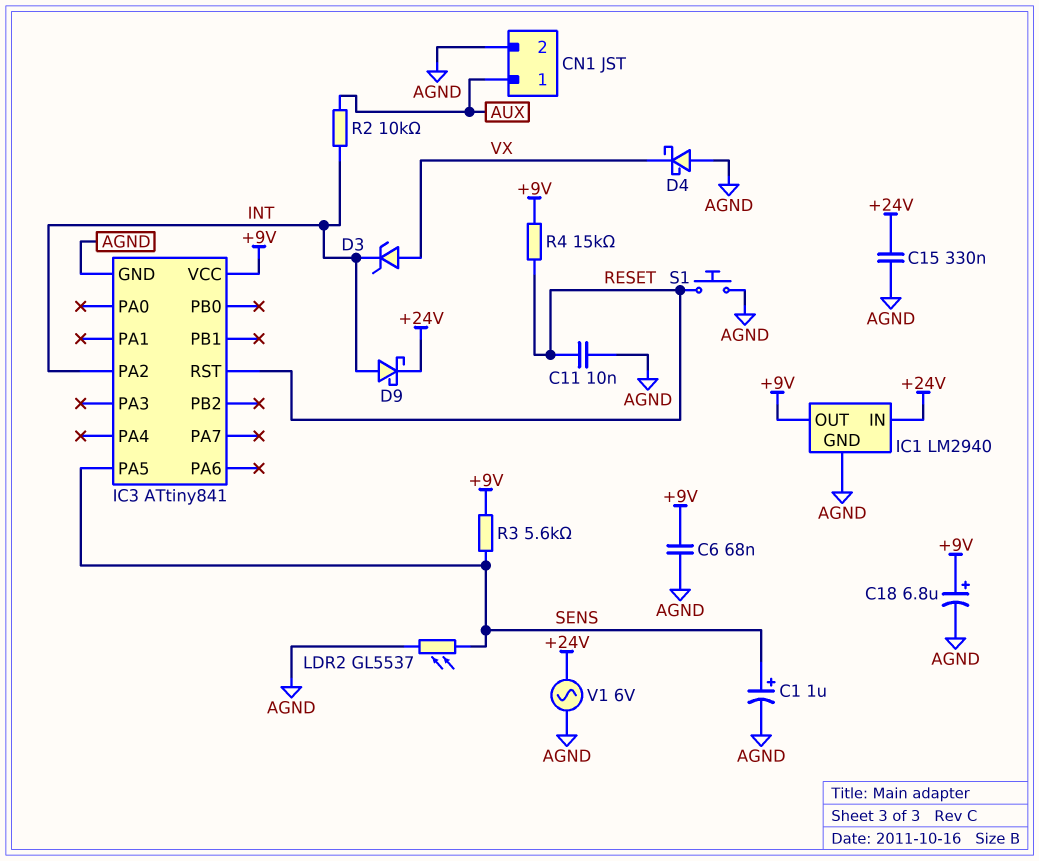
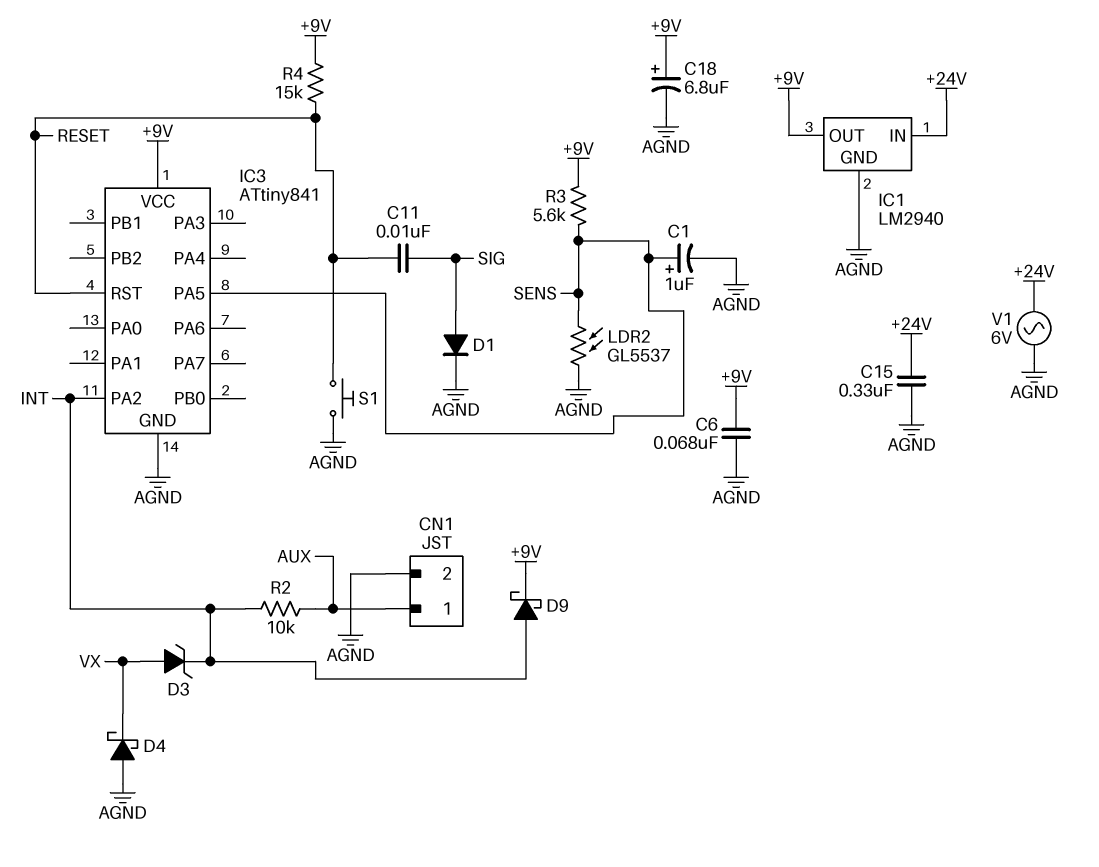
C11: 10nF (AGND, RESET) -> 10nF (RESET, SIG)
D1: none -> diode (A SIG, K AGND)
D9: schottky (A INT, K +24V) -> schottky (A INT, K +9V)

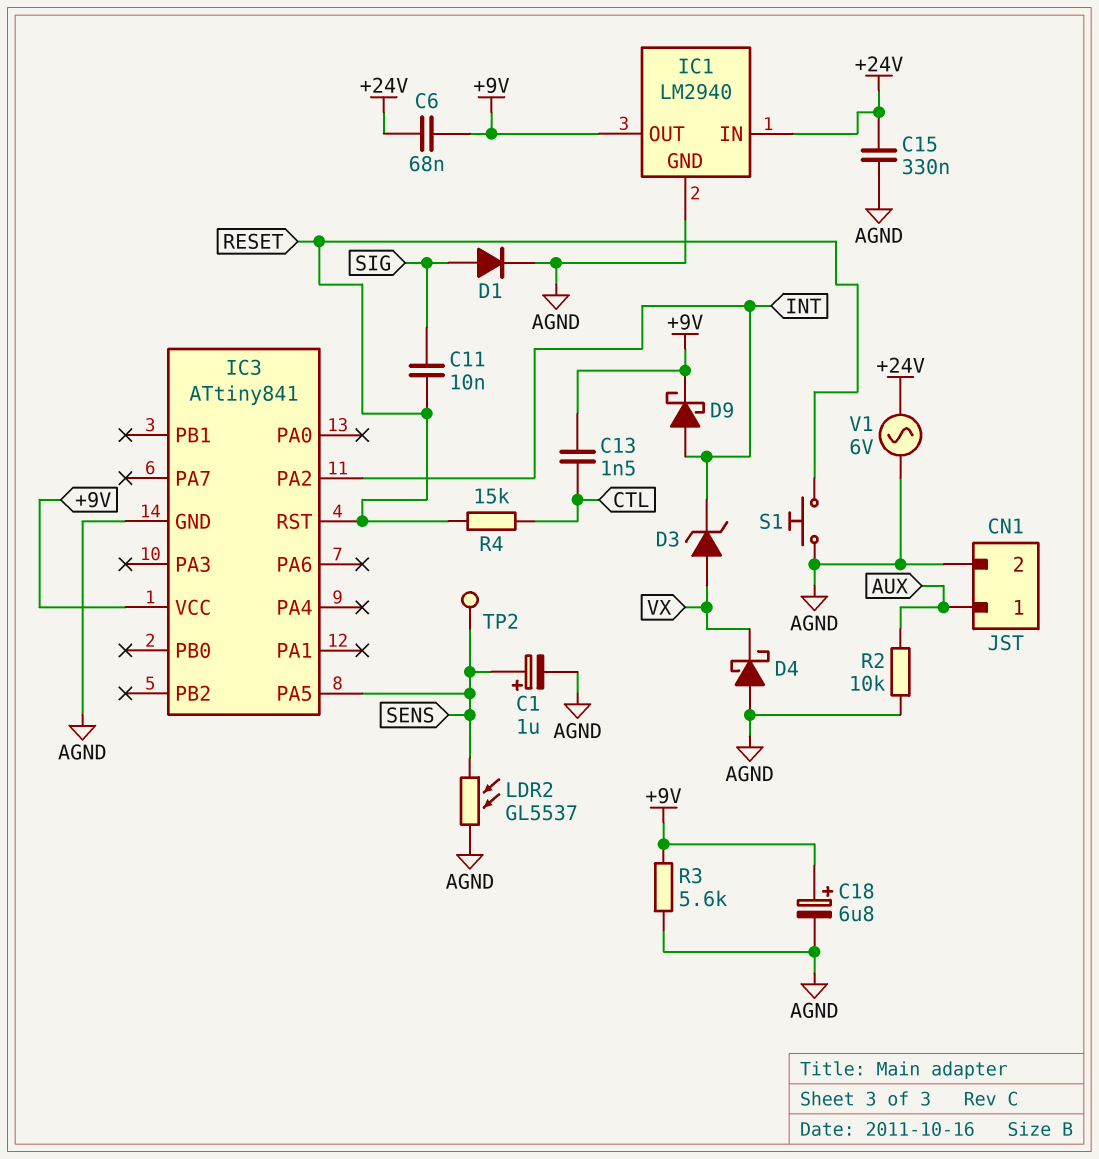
C6: 68nF (+9V, AGND) -> 68nF (+9V, +24V)
C13: none -> 1.5nF (+9V, CTL)
R2: 10k (AUX, INT) -> 10k (AGND, AUX)
R3: 5.6k (+9V, SENS) -> 5.6k (+9V, AGND)
R4: 15k (+9V, RESET) -> 15k (CTL, RESET)
TP2: none -> test point (SENS)

